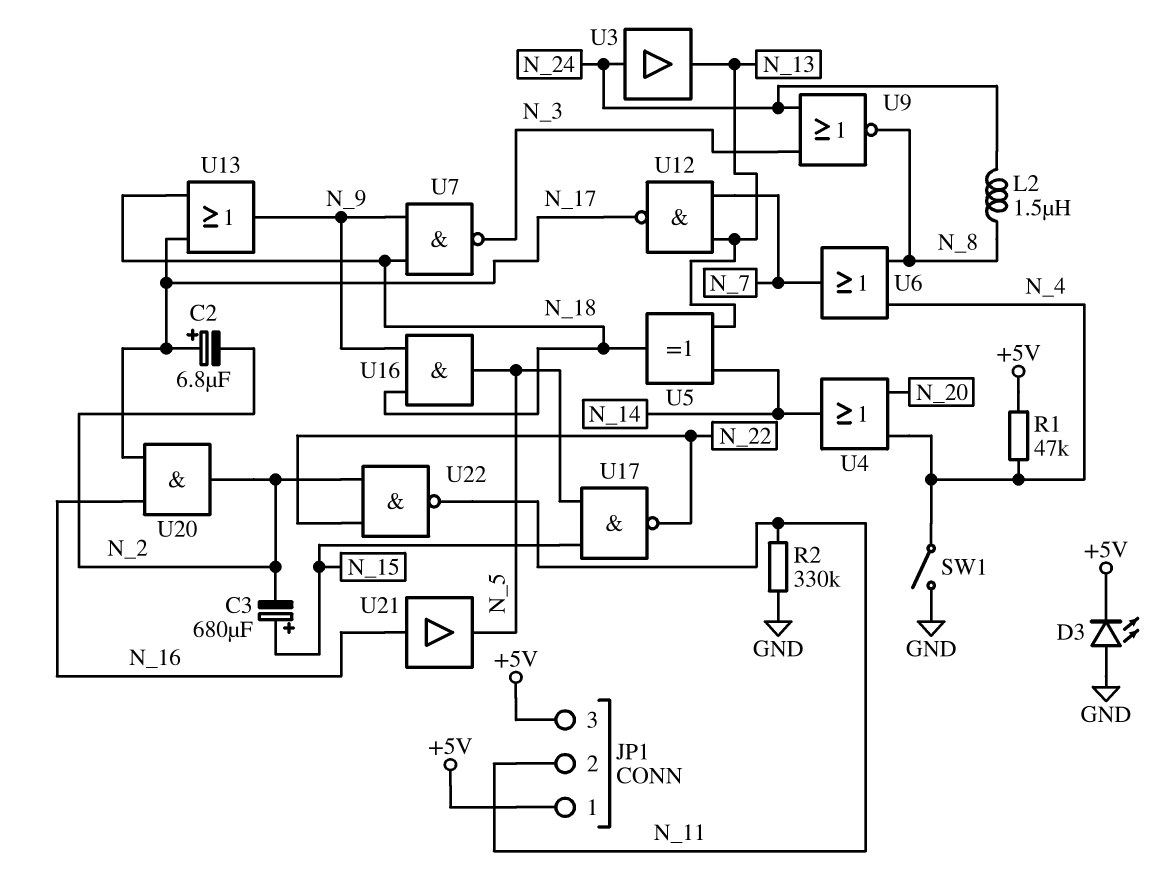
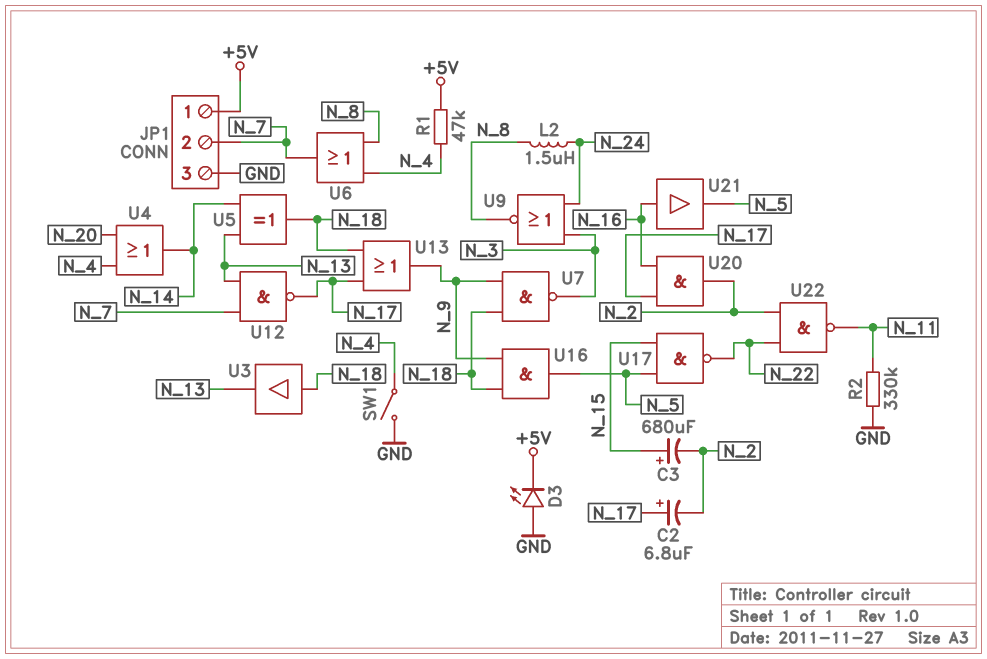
JP1 pin 2: N_11 -> N_7
JP1 pin 3: +5V -> GND
U3: buffer (in N_24, out N_13) -> buffer (in N_18, out N_13)

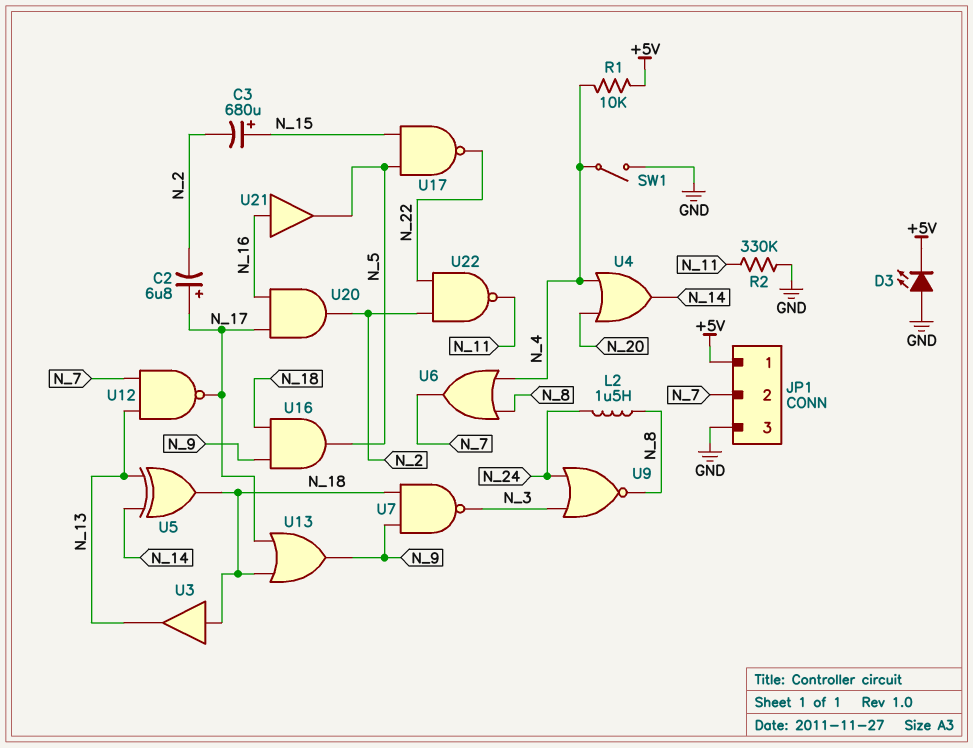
R1: 47k (+5V, N_4) -> 10k (+5V, N_4)

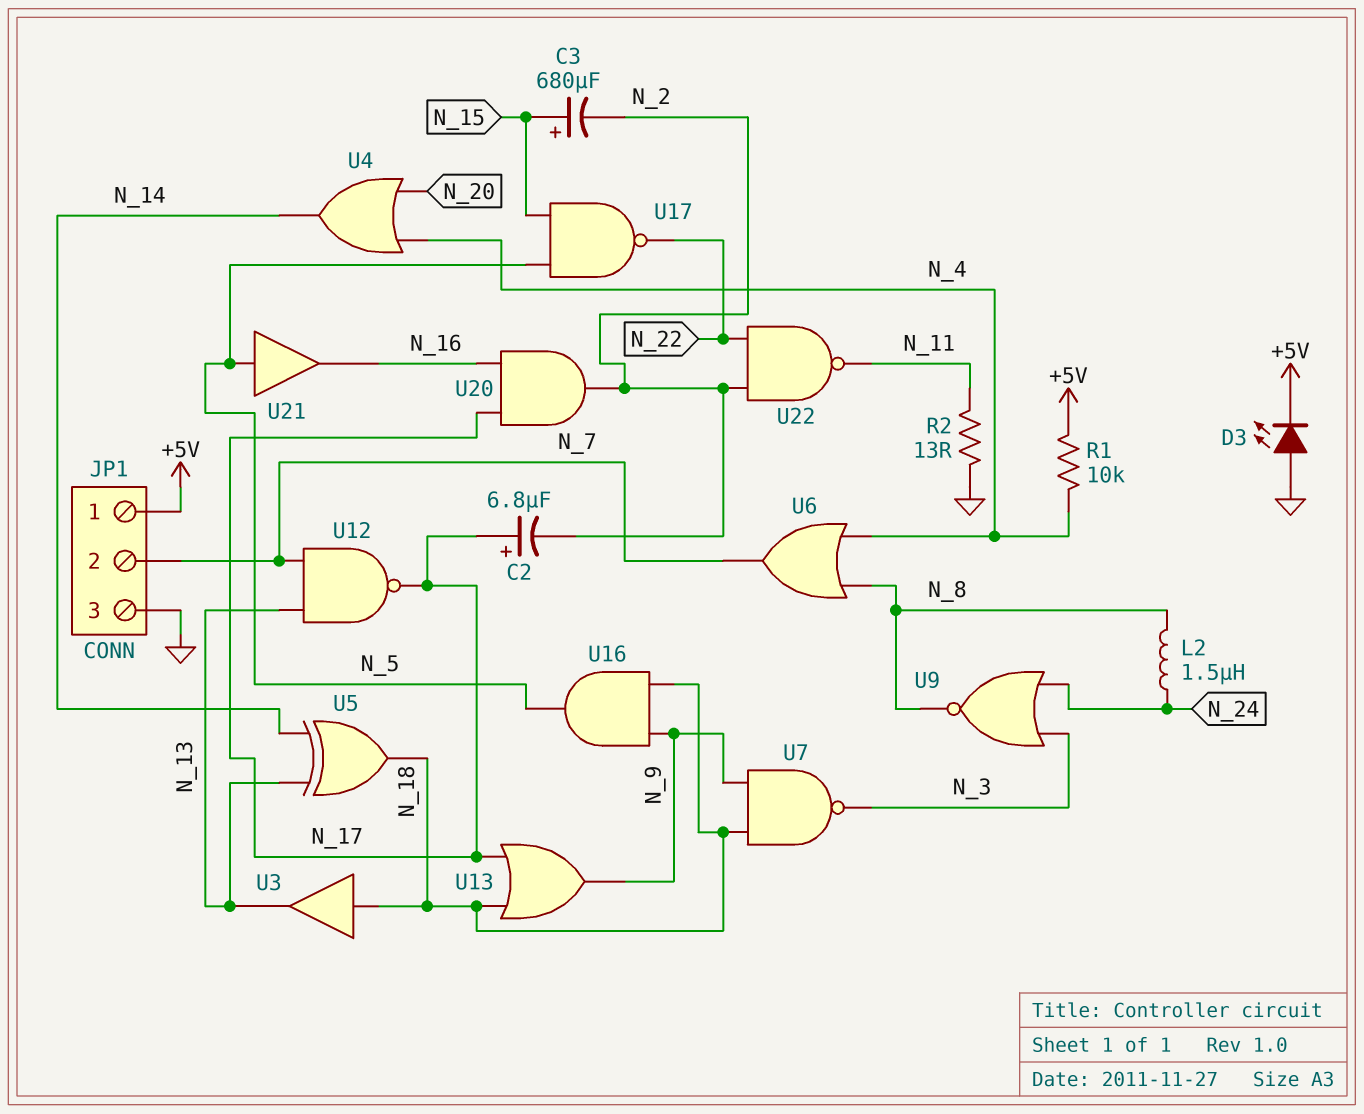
R2: 330k (GND, N_11) -> 13 (GND, N_11)
SW1: switch (GND, N_4) -> none
U21: buffer (in N_16, out N_5) -> buffer (in N_5, out N_16)

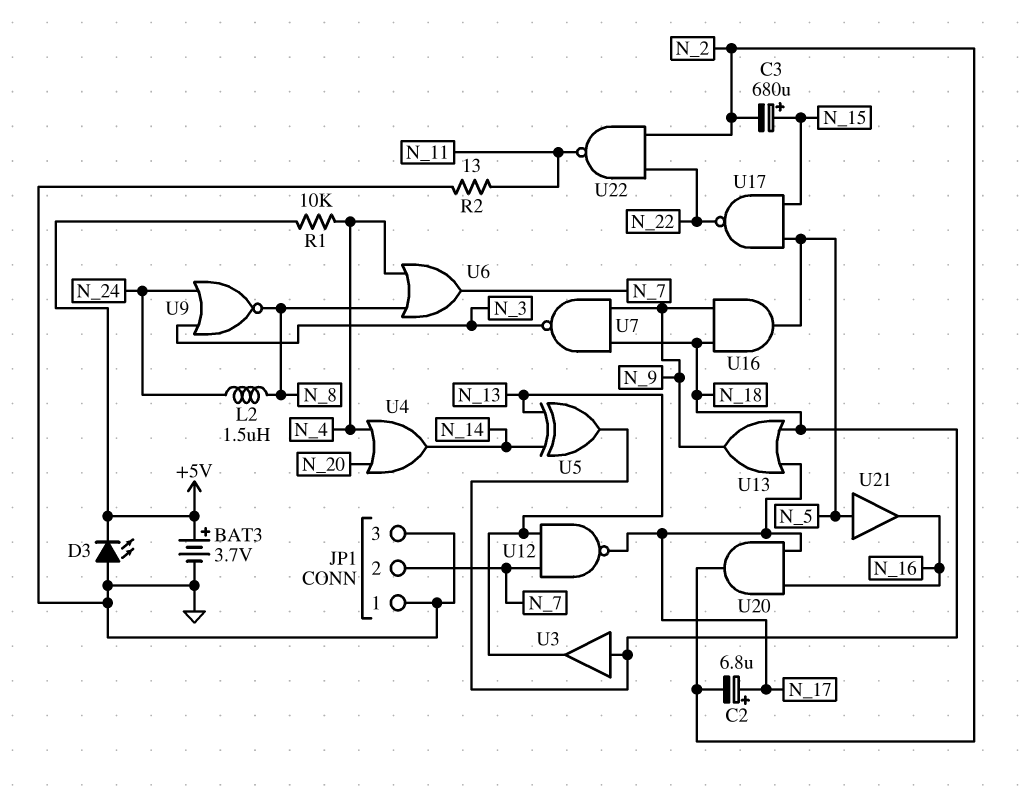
BAT3: none -> 3.7V (plus +5V, minus GND)
JP1 pin 1: +5V -> GND

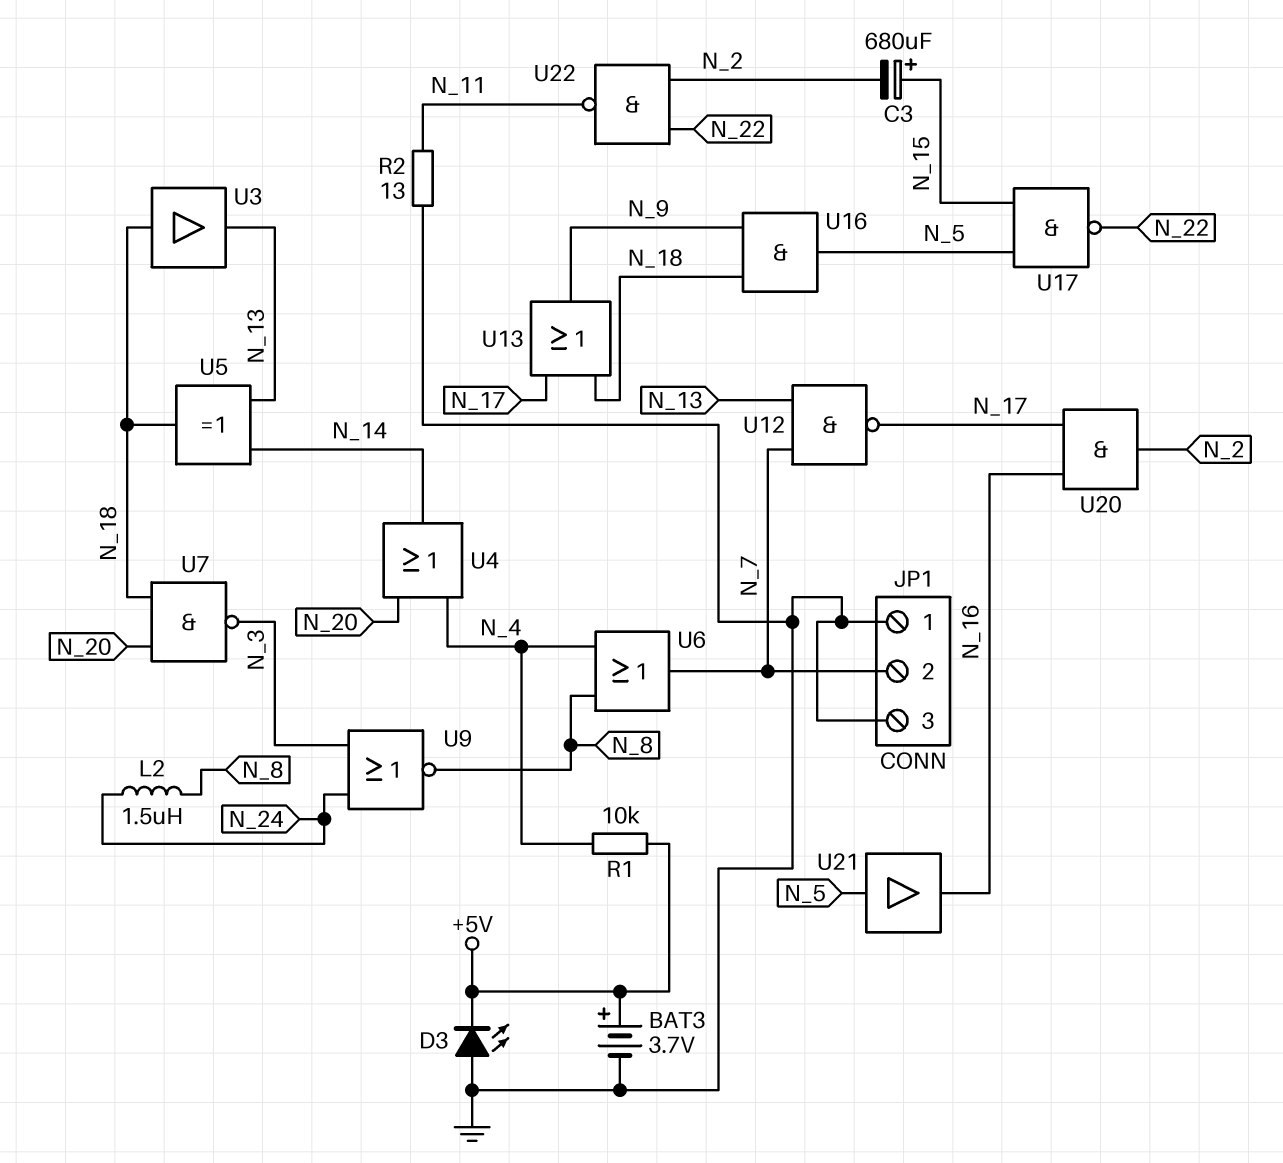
C2: 6.8uF (plus N_17, minus N_2) -> none
U7: NAND (in N_9, in N_18, out N_3) -> NAND (in N_18, in N_20, out N_3)

